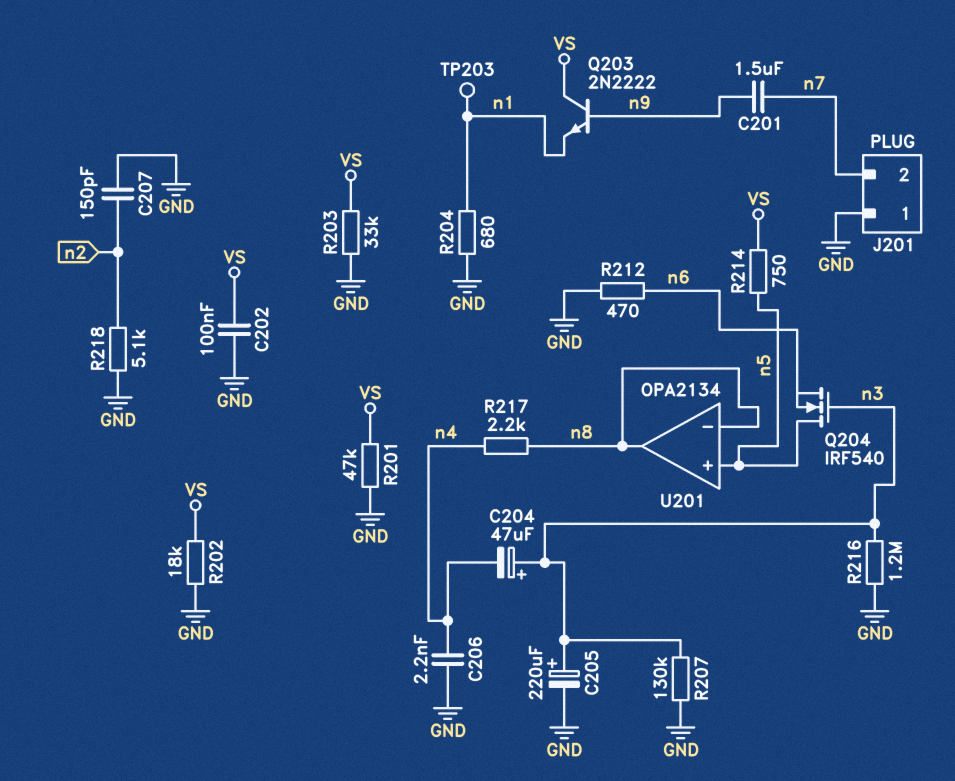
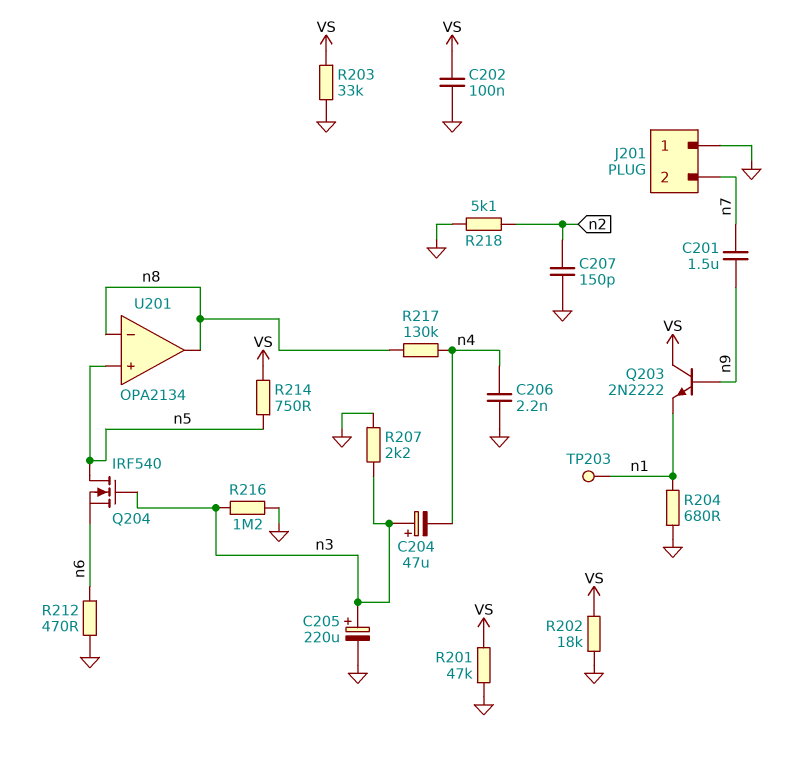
R207: 130k (GND, n3) -> 2.2k (GND, n3)
R217: 2.2k (n4, n8) -> 130k (n4, n8)

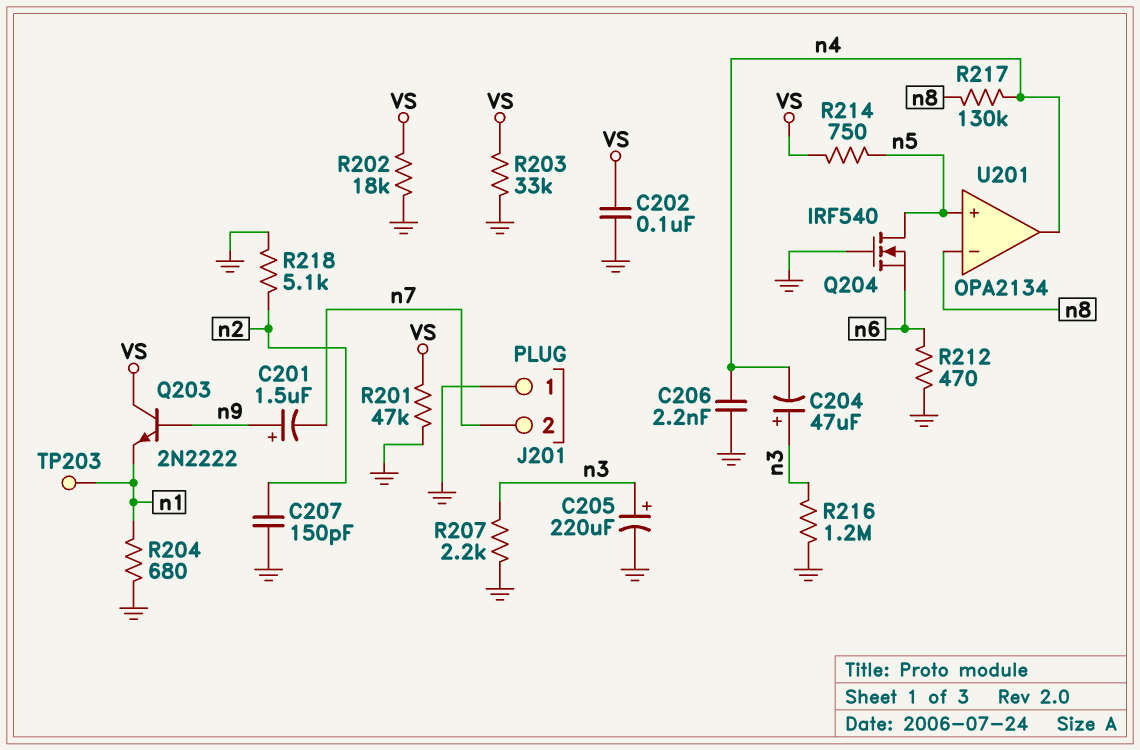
C201: 1.5uF (n7, n9) -> 1.5uF (plus n9, minus n7)
Q204: NMOS IRF540 (G n3, D n5, S n6) -> NMOS IRF540 (G GND, D n5, S n6)
U201 pin out: n8 -> n4

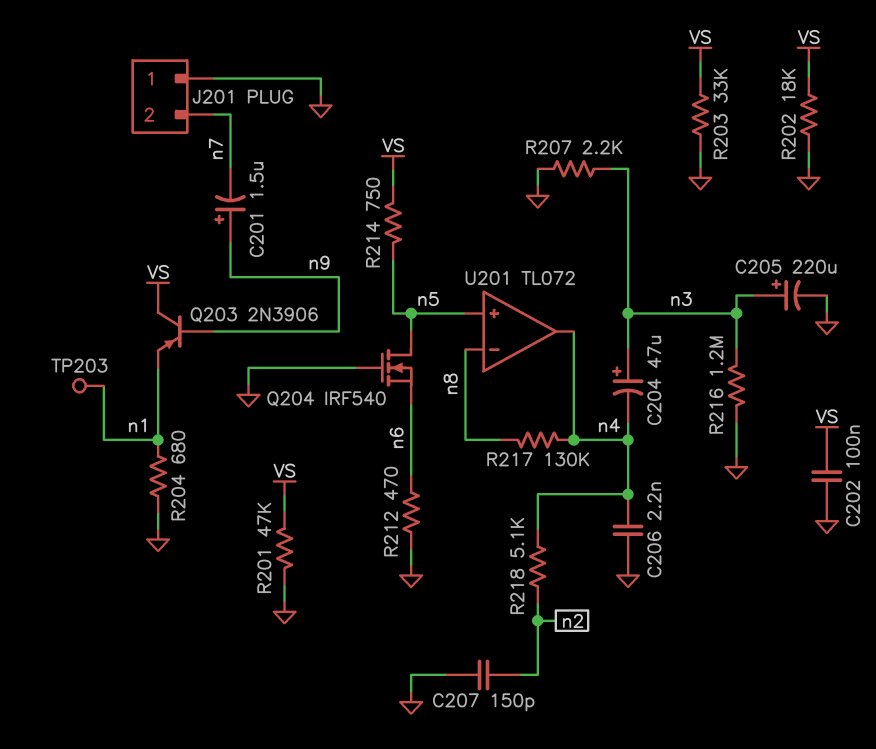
Q203: NPN 2N2222 (B n9, C VS, E n1) -> PNP 2N3906 (B n9, C VS, E n1)
R218: 5.1k (GND, n2) -> 5.1k (n2, n4)
U201: OPA2134 -> TL072

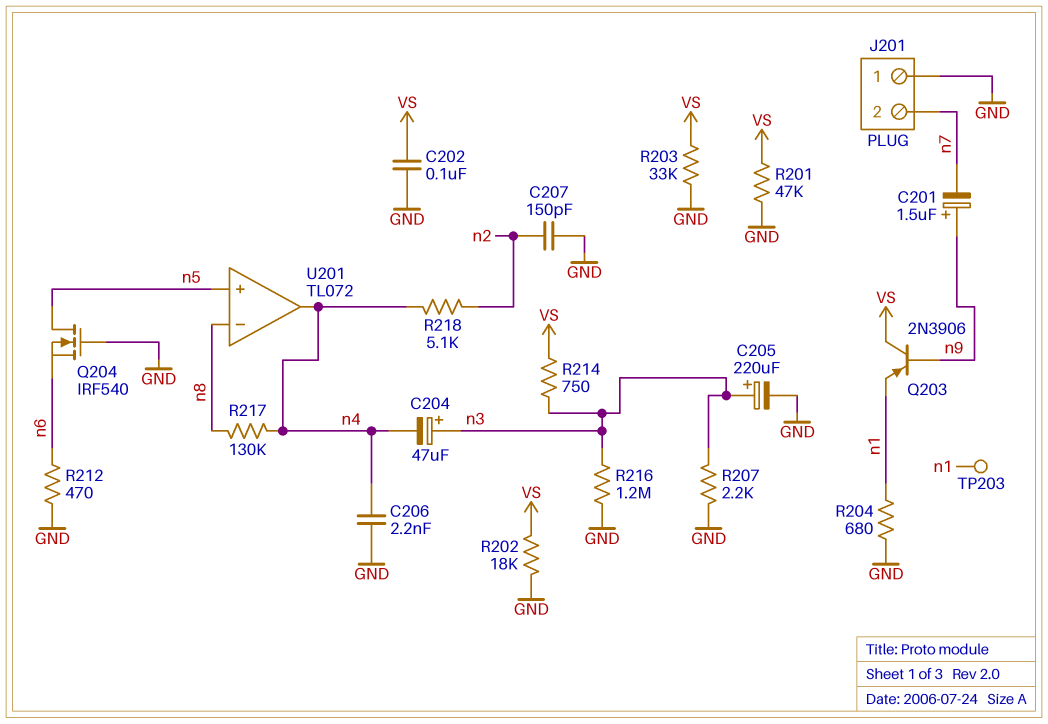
R214: 750 (VS, n5) -> 750 (VS, n3)

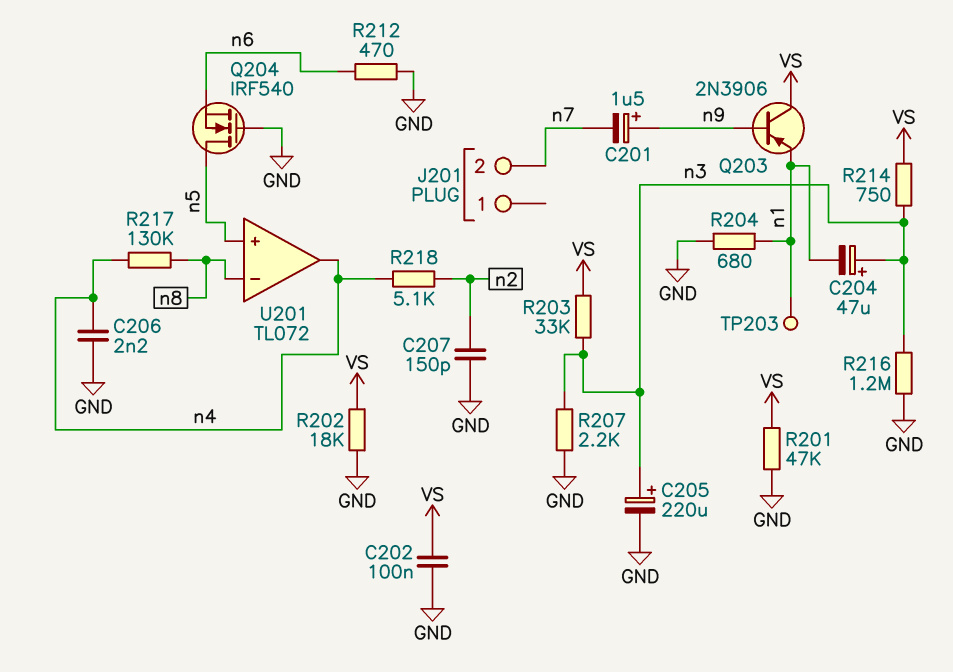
C204: 47uF (plus n3, minus n4) -> 47uF (plus n3, minus n1)
J201 pin 1: GND -> none
R203: 33k (GND, VS) -> 33k (VS, n3)

